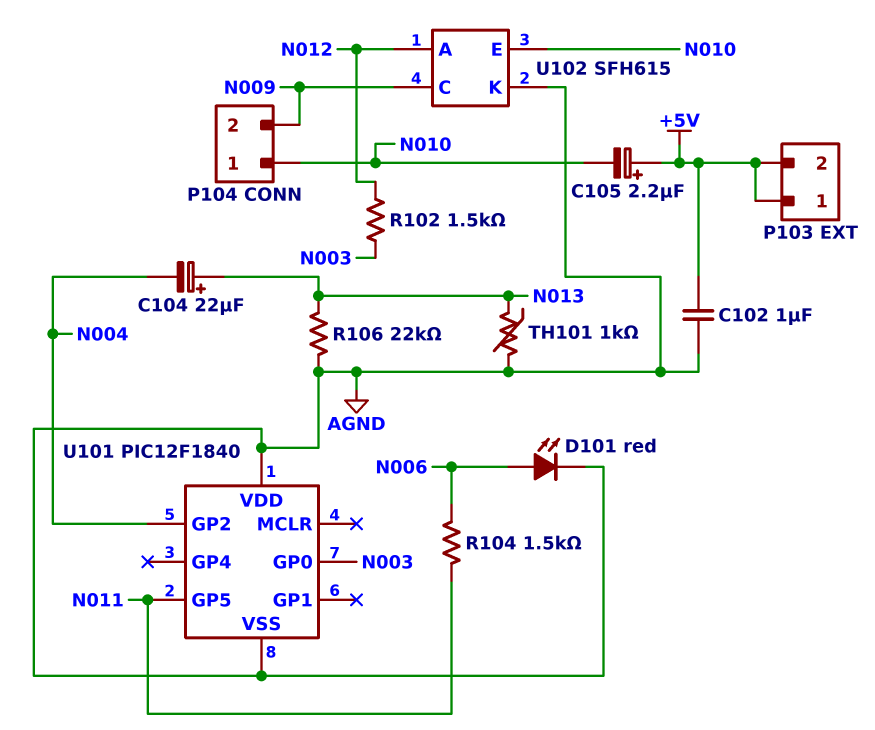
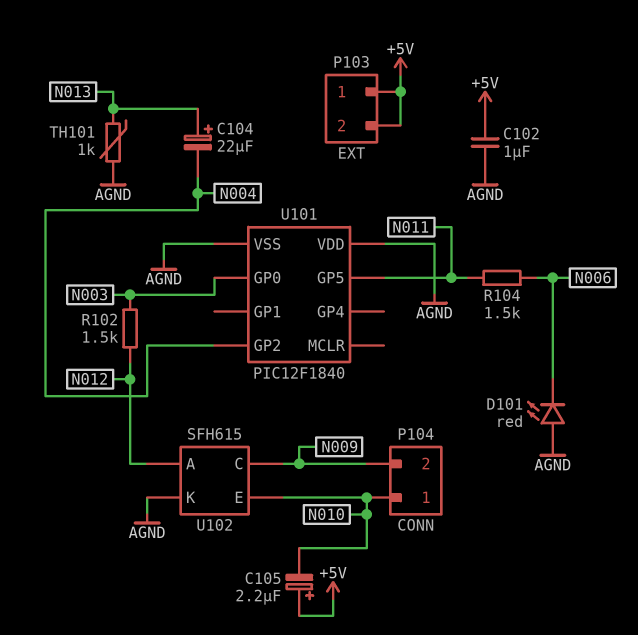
D101: LED red (A N006, K AGND) -> LED red (A AGND, K N006)
R106: 22k (AGND, N013) -> none

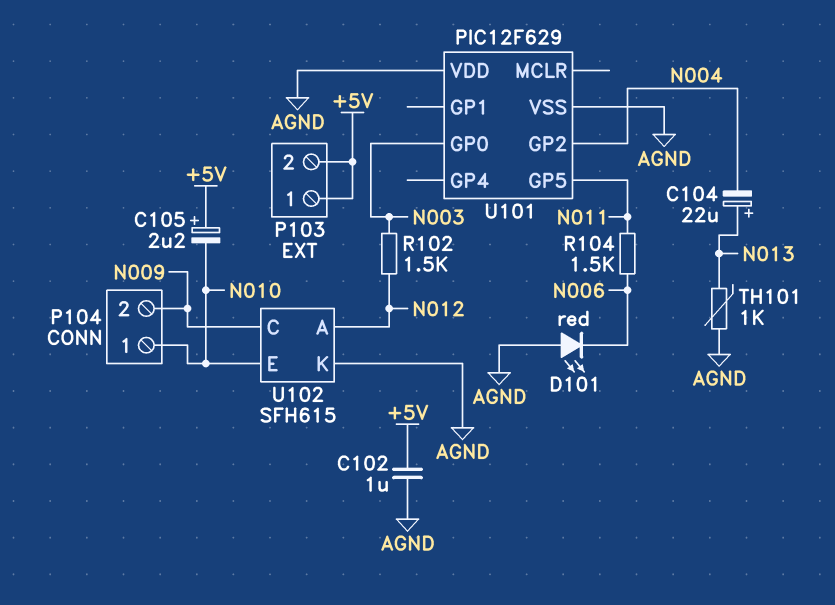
U101: PIC12F1840 -> PIC12F629

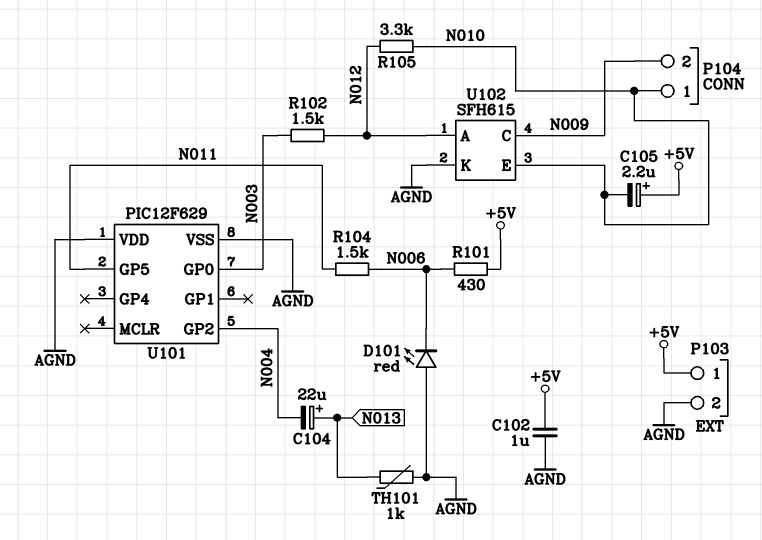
P103 pin 2: +5V -> AGND
R101: none -> 430 (+5V, N006)
R105: none -> 3.3k (N010, N012)

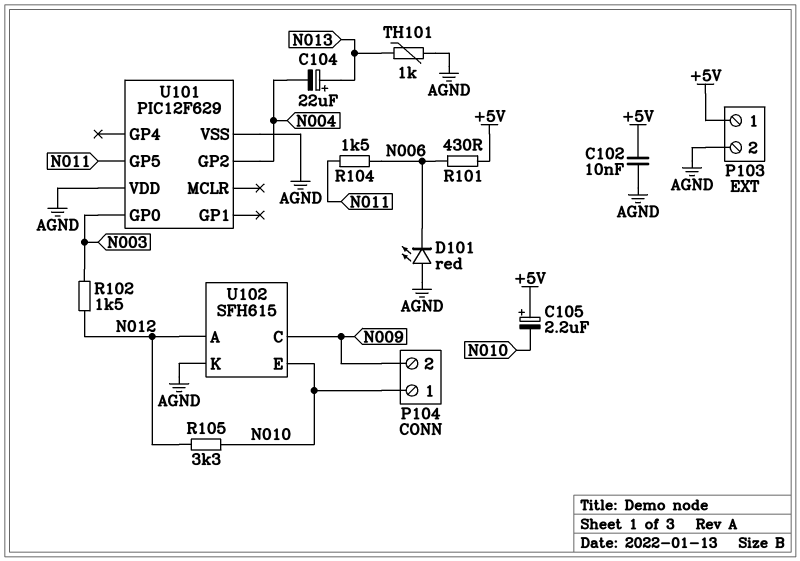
C102: 1uF (+5V, AGND) -> 10nF (+5V, AGND)

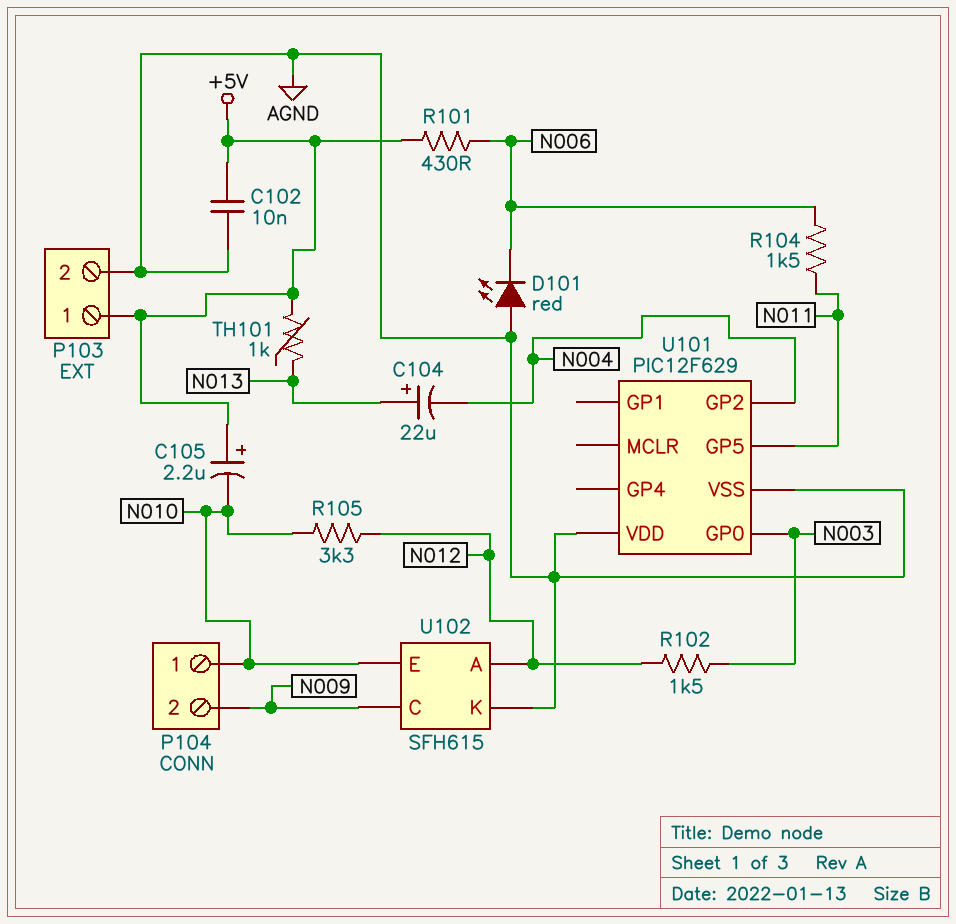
TH101: 1k (AGND, N013) -> 1k (+5V, N013)

